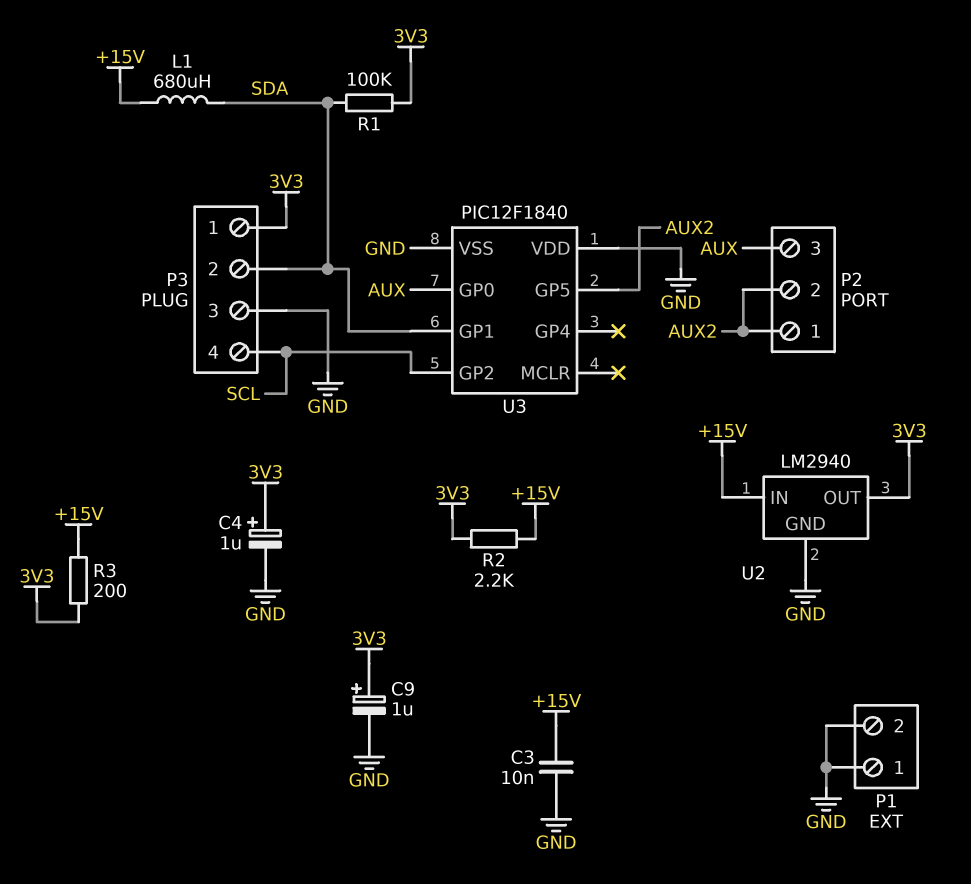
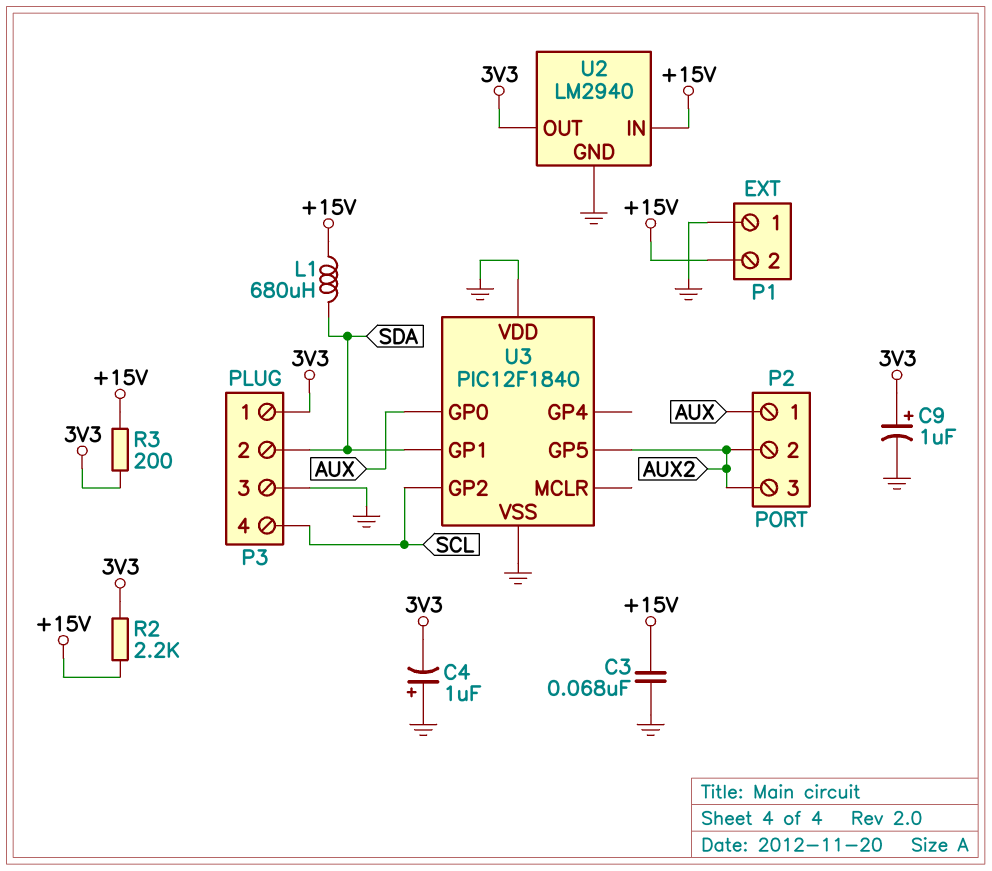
C3: 10nF (+15V, GND) -> 68nF (+15V, GND)
C4: 1uF (plus 3V3, minus GND) -> 1uF (plus GND, minus 3V3)
P1 pin 2: GND -> +15V
P2 pin 1: AUX2 -> AUX
P2 pin 3: AUX -> AUX2
R1: 100k (3V3, SDA) -> none

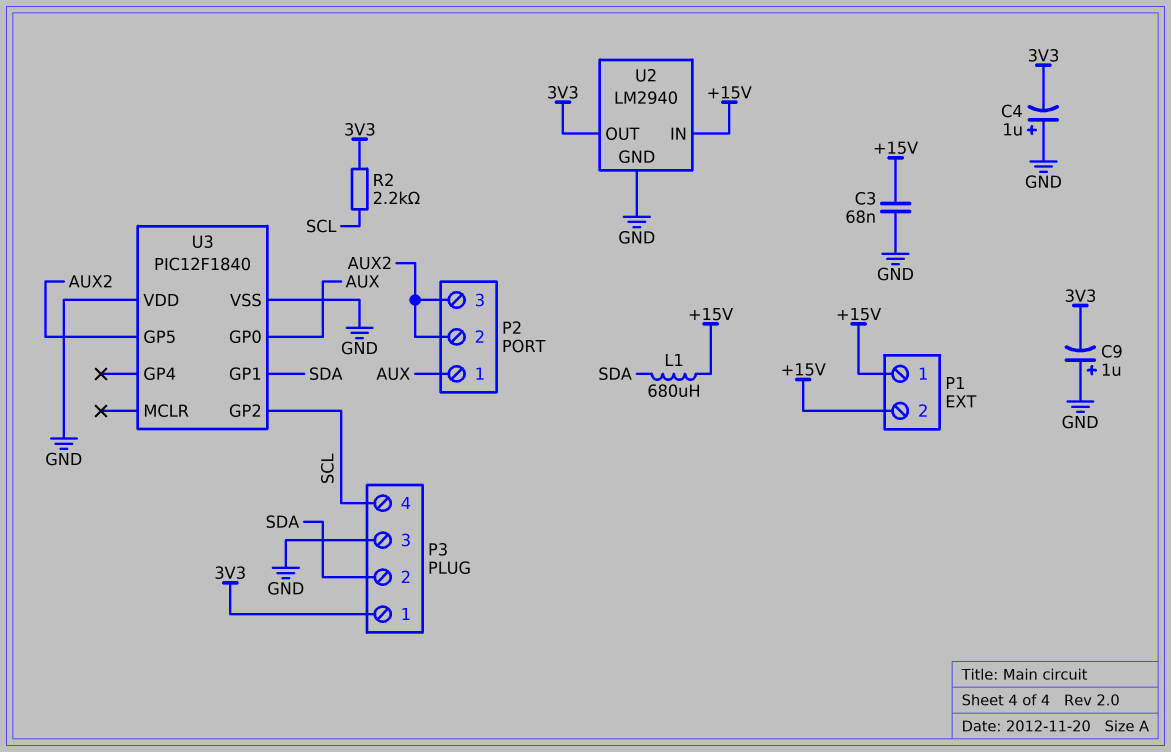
C9: 1uF (plus 3V3, minus GND) -> 1uF (plus GND, minus 3V3)
P1 pin 1: GND -> +15V
R2: 2.2k (+15V, 3V3) -> 2.2k (3V3, SCL)
R3: 200 (+15V, 3V3) -> none

